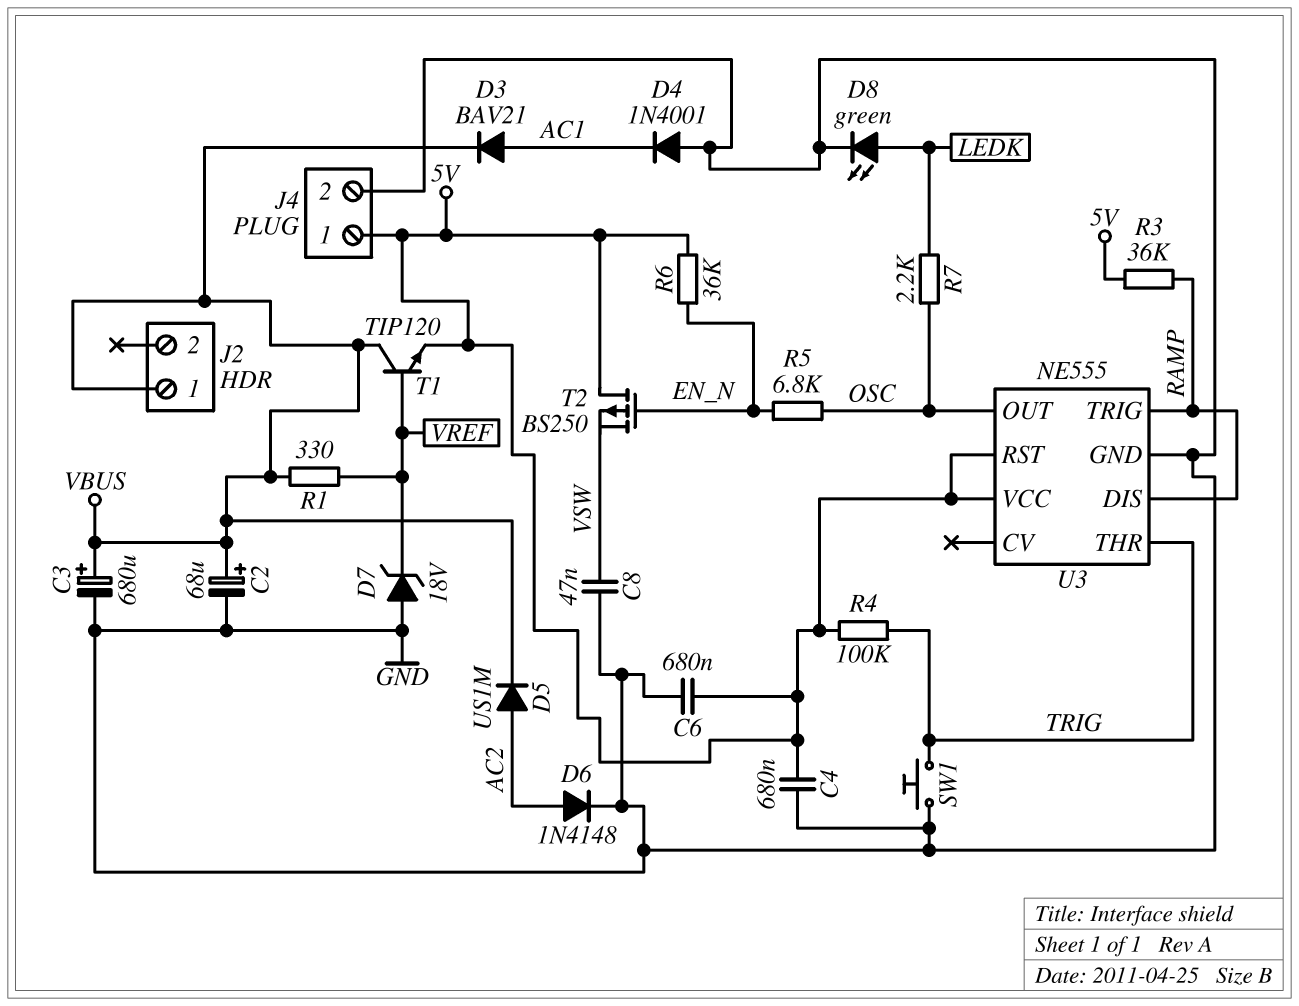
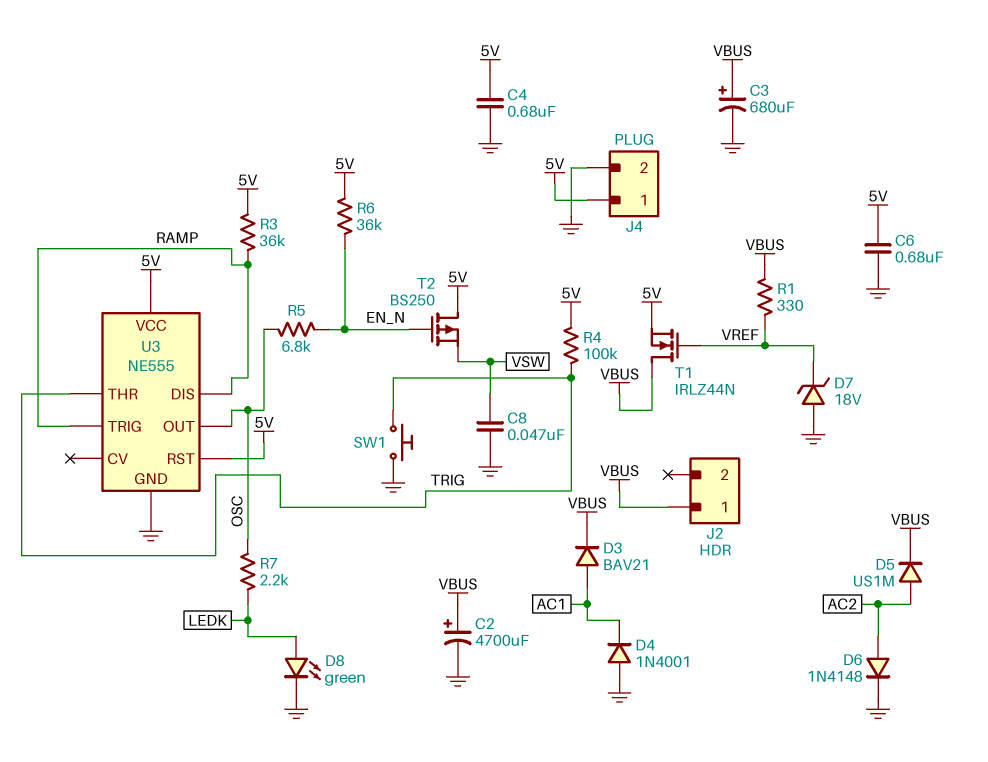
C2: 68uF (plus VBUS, minus GND) -> 4700uF (plus VBUS, minus GND)
T1: NPN TIP120 (B VREF, C VBUS, E 5V) -> NMOS IRLZ44N (G VREF, D VBUS, S 5V)

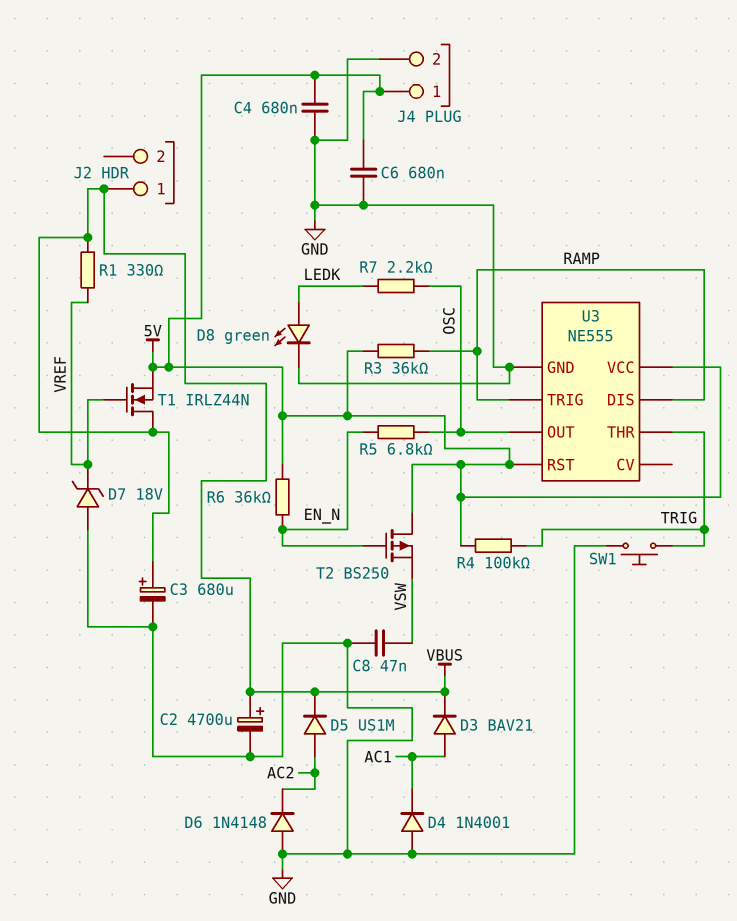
D6: diode 1N4148 (A AC2, K GND) -> diode 1N4148 (A GND, K AC2)

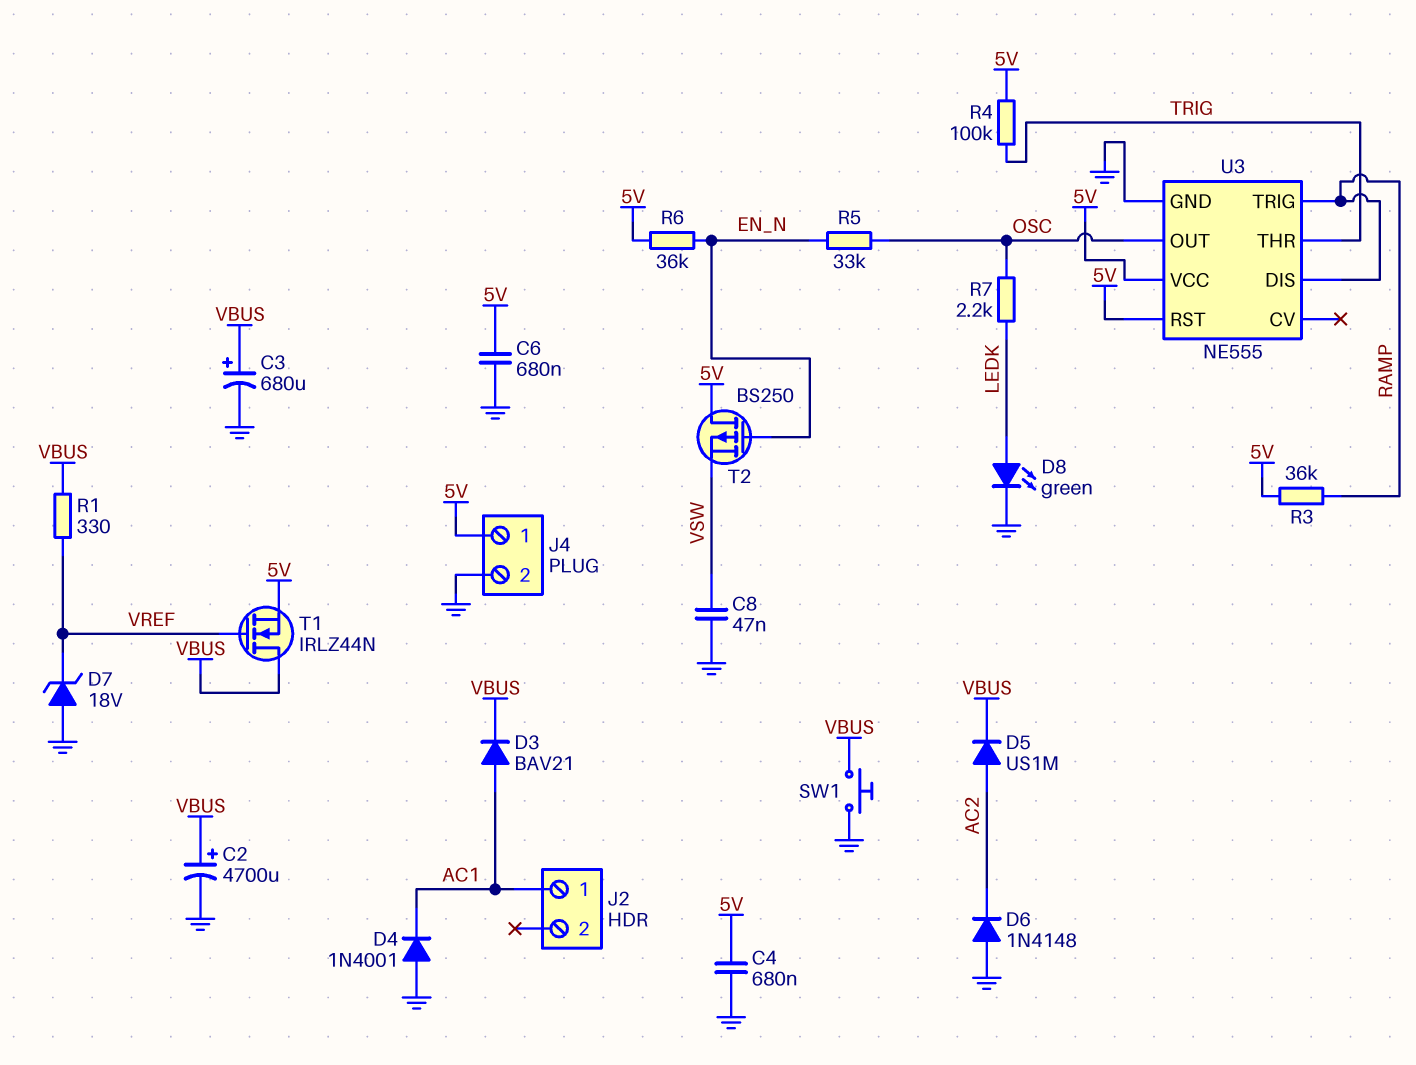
J2 pin 1: VBUS -> AC1
R5: 6.8k (EN_N, OSC) -> 33k (EN_N, OSC)
SW1: button (GND, TRIG) -> button (GND, VBUS)

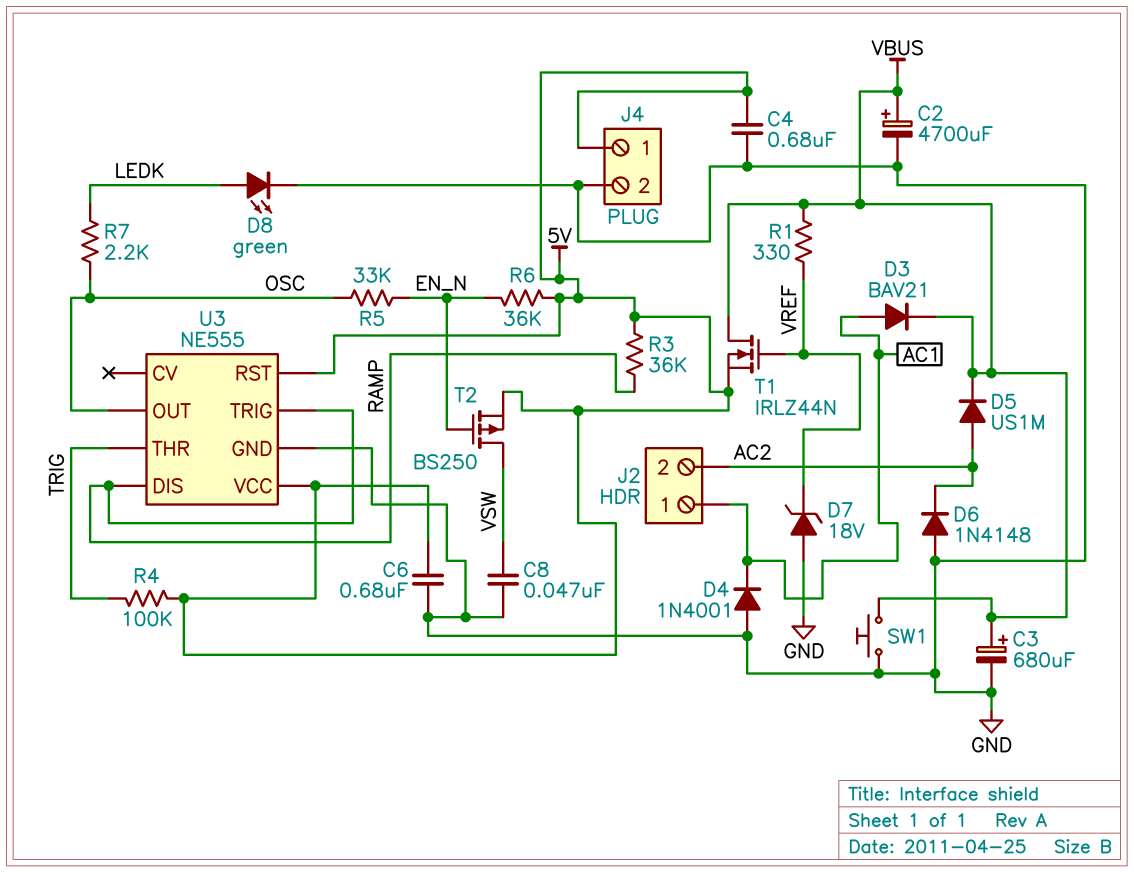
J2 pin 2: none -> AC2
T2: PMOS BS250 (G EN_N, D 5V, S VSW) -> PMOS BS250 (G EN_N, D VSW, S 5V)

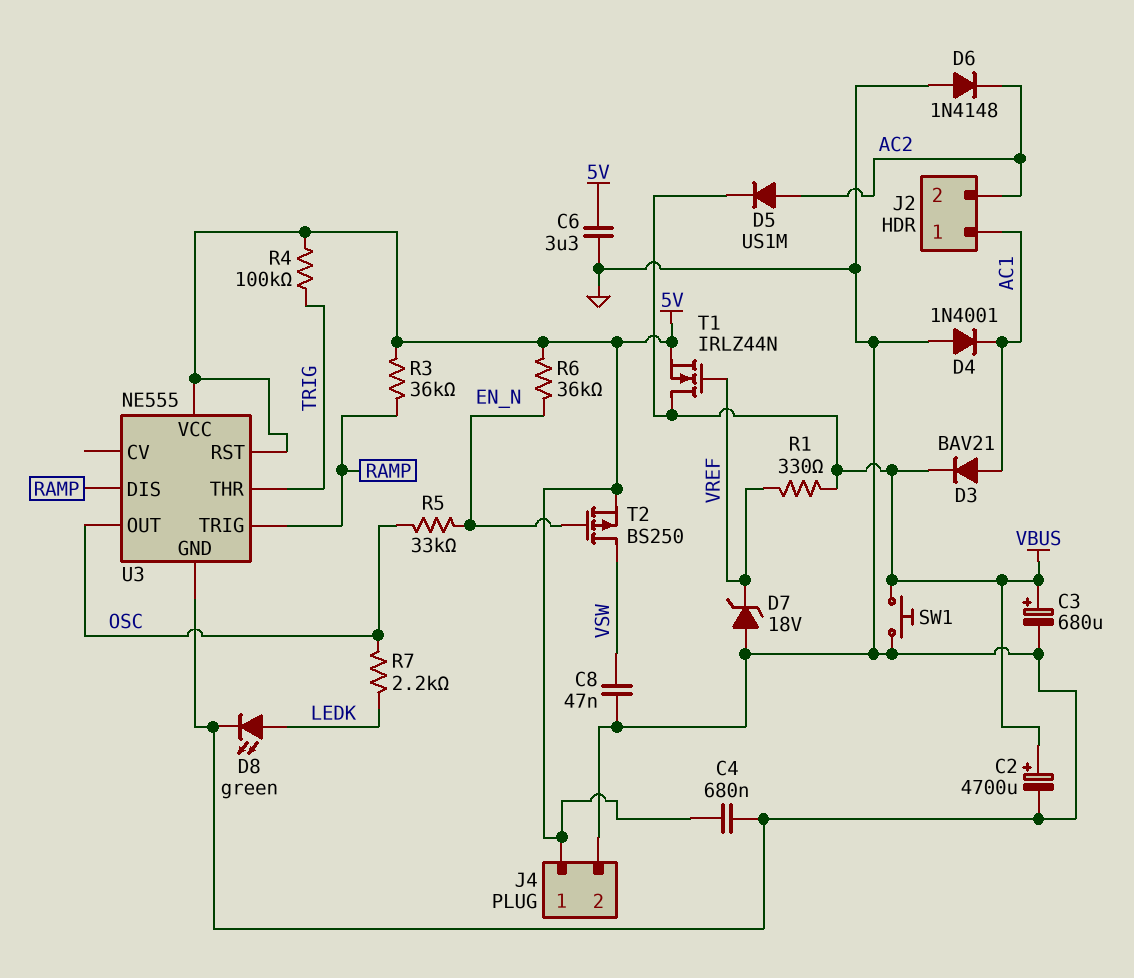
C6: 680nF (5V, GND) -> 3.3uF (5V, GND)

